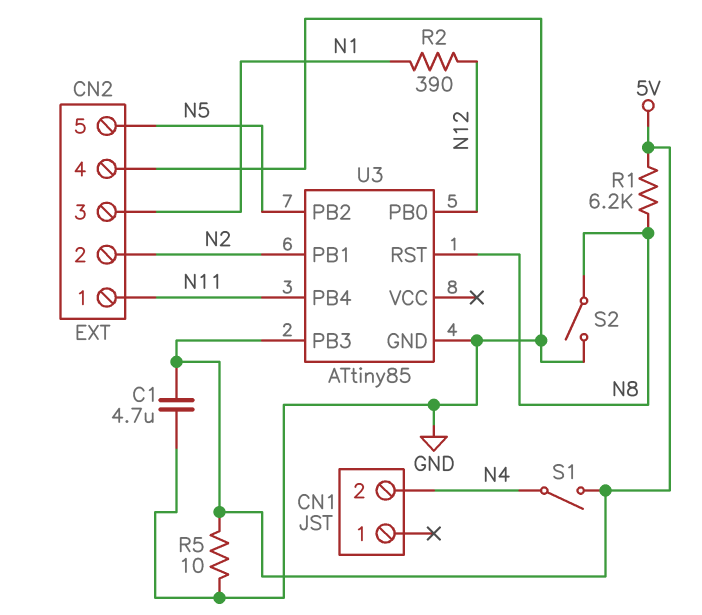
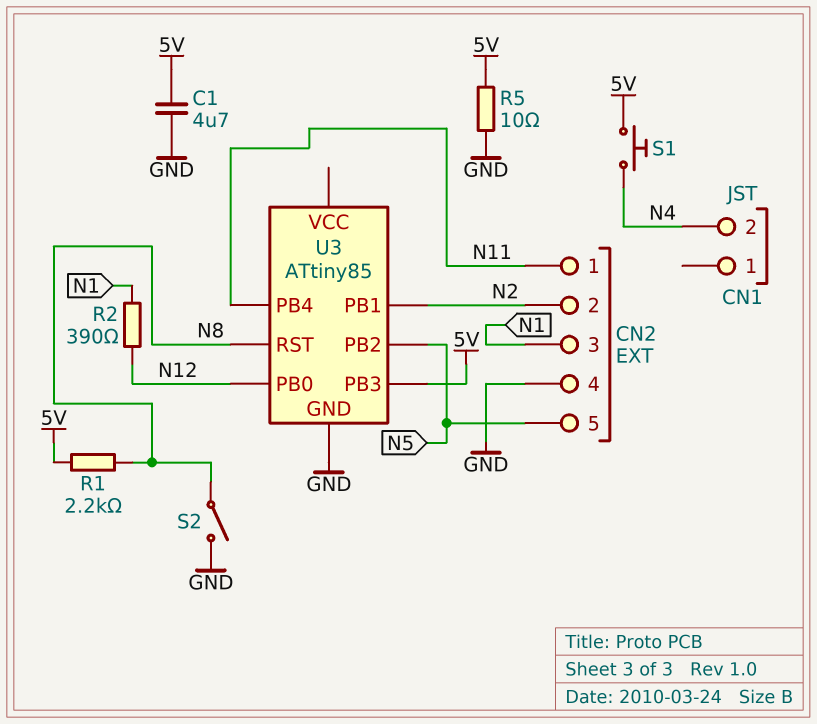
R1: 6.2k (5V, N8) -> 2.2k (5V, N8)
S1: switch (5V, N4) -> button (5V, N4)

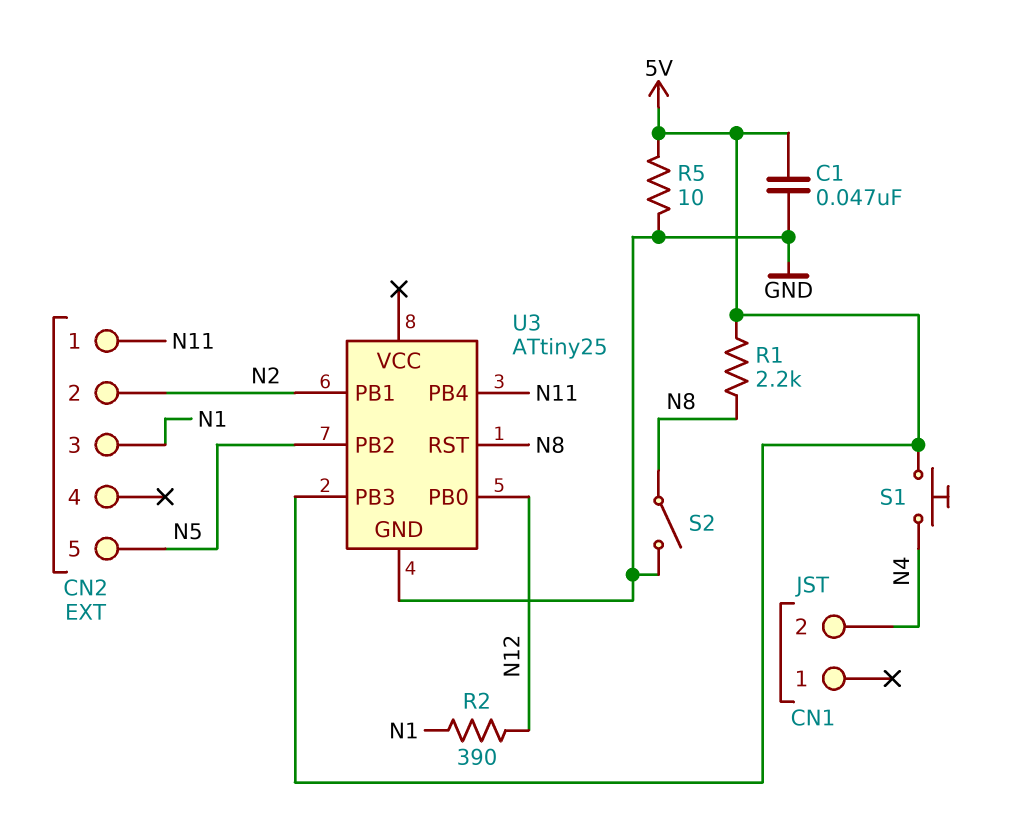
C1: 4.7uF (5V, GND) -> 47nF (5V, GND)
CN2 pin 4: GND -> none
U3: ATtiny85 -> ATtiny25

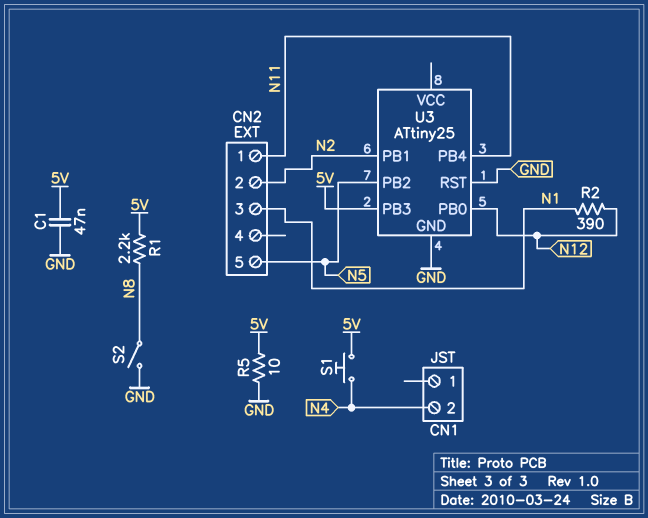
U3 pin RST: N8 -> GND

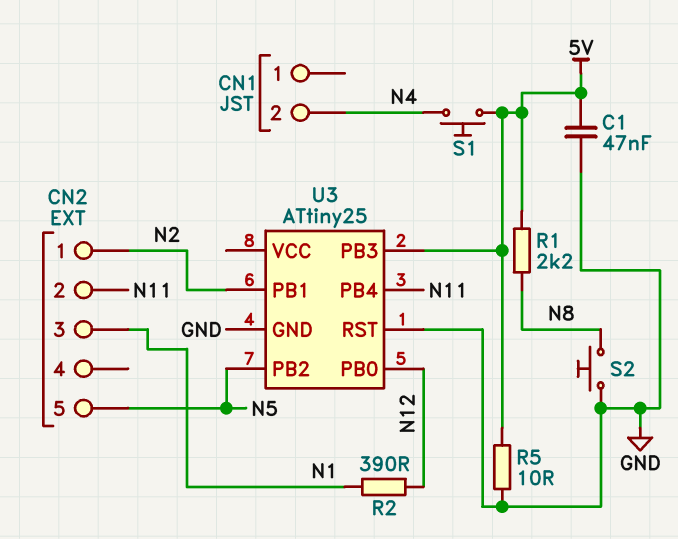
CN2 pin 1: N11 -> N2
CN2 pin 2: N2 -> N11
S2: switch (GND, N8) -> button (GND, N8)

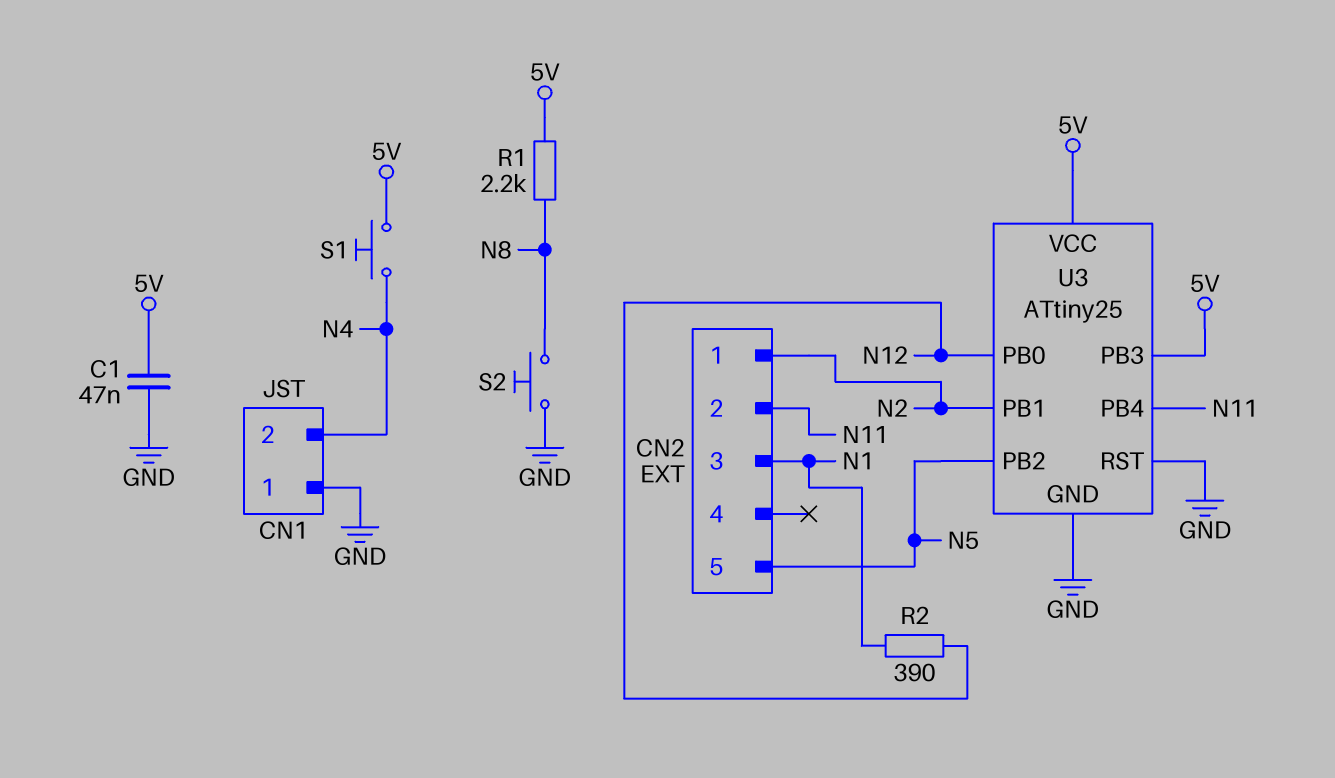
CN1 pin 1: none -> GND
R5: 10 (5V, GND) -> none
U3 pin VCC: none -> 5V

